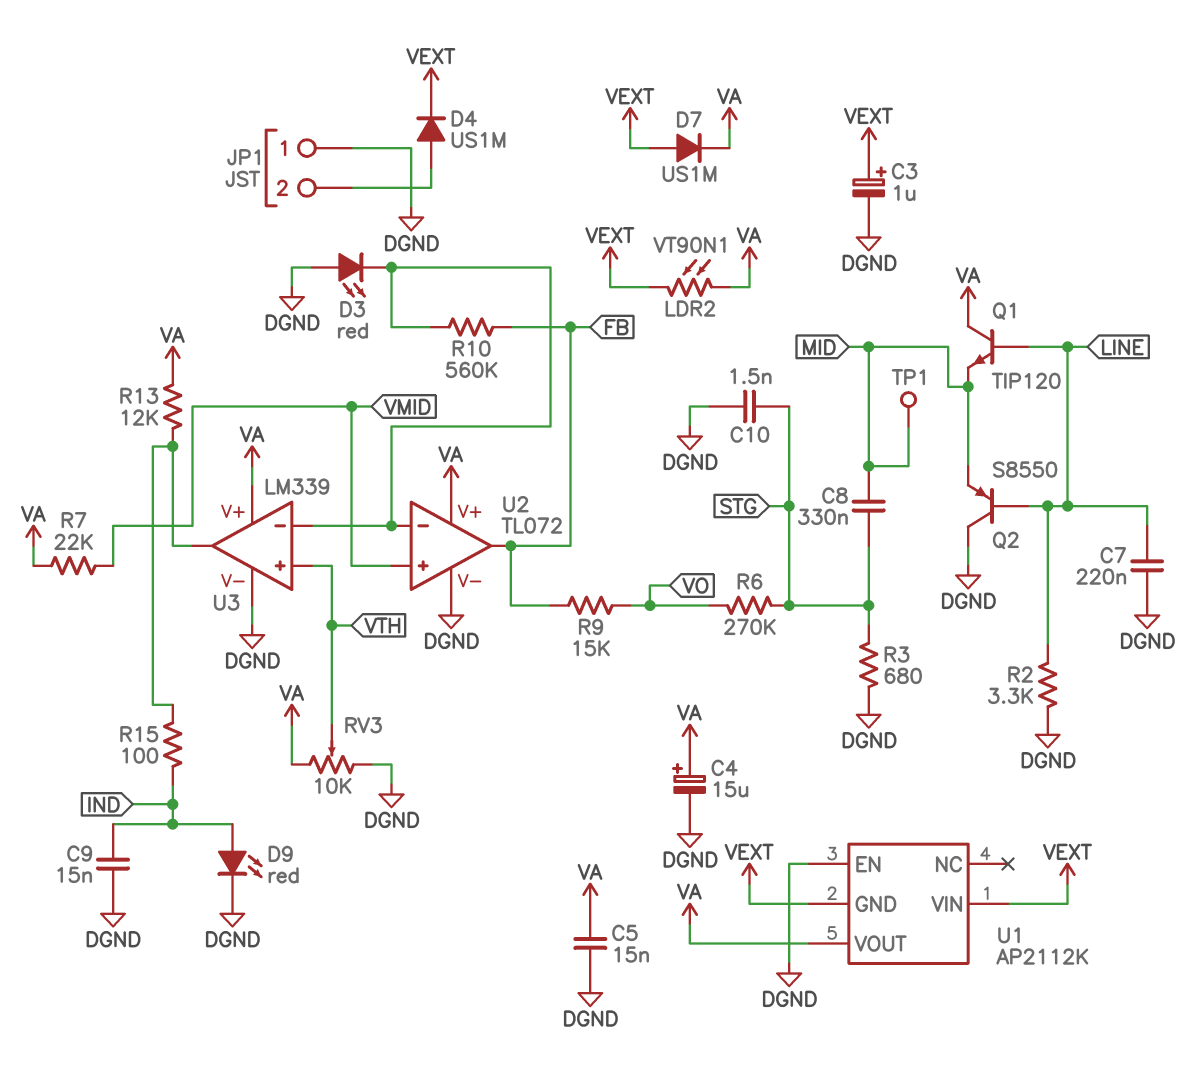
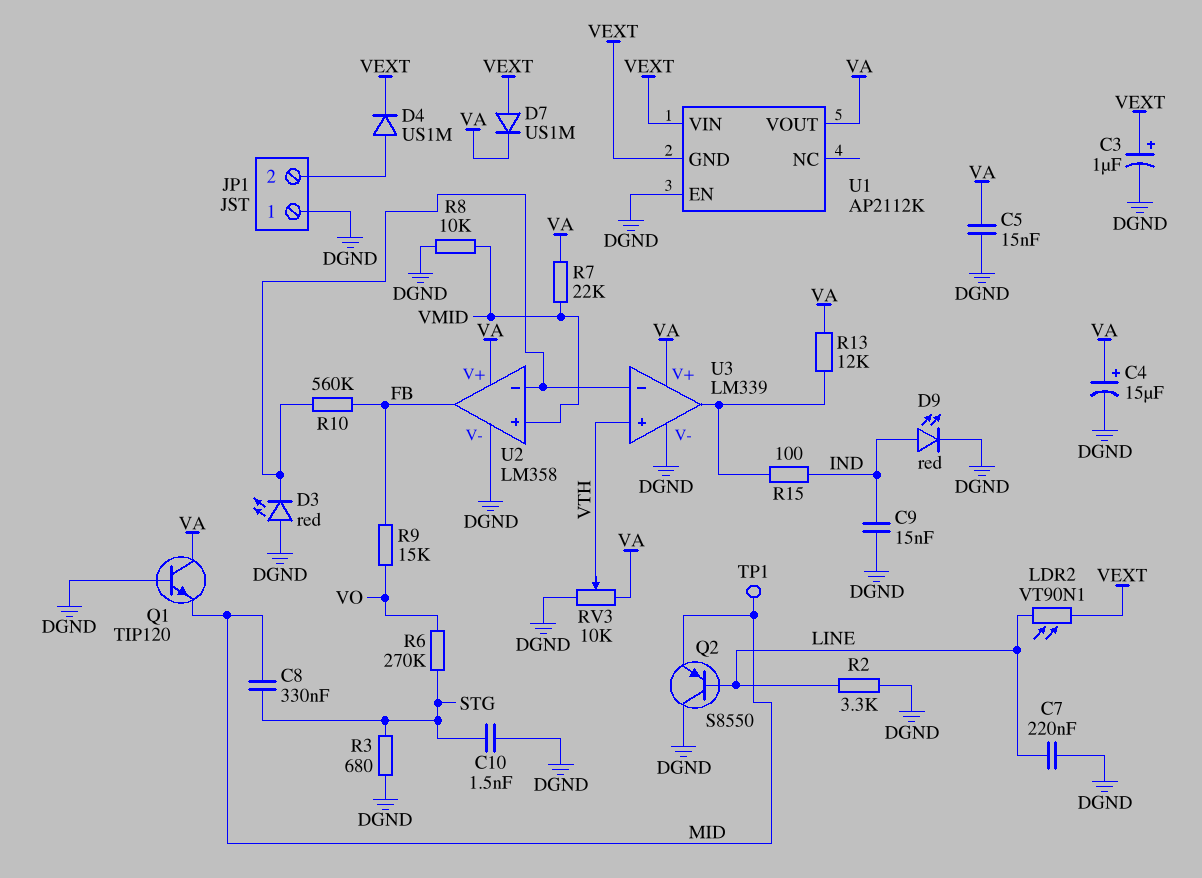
LDR2: VT90N1 (VA, VEXT) -> VT90N1 (LINE, VEXT)
Q1: NPN TIP120 (B LINE, C VA, E MID) -> NPN TIP120 (B DGND, C VA, E MID)
R8: none -> 10k (DGND, VMID)
U2: TL072 -> LM358

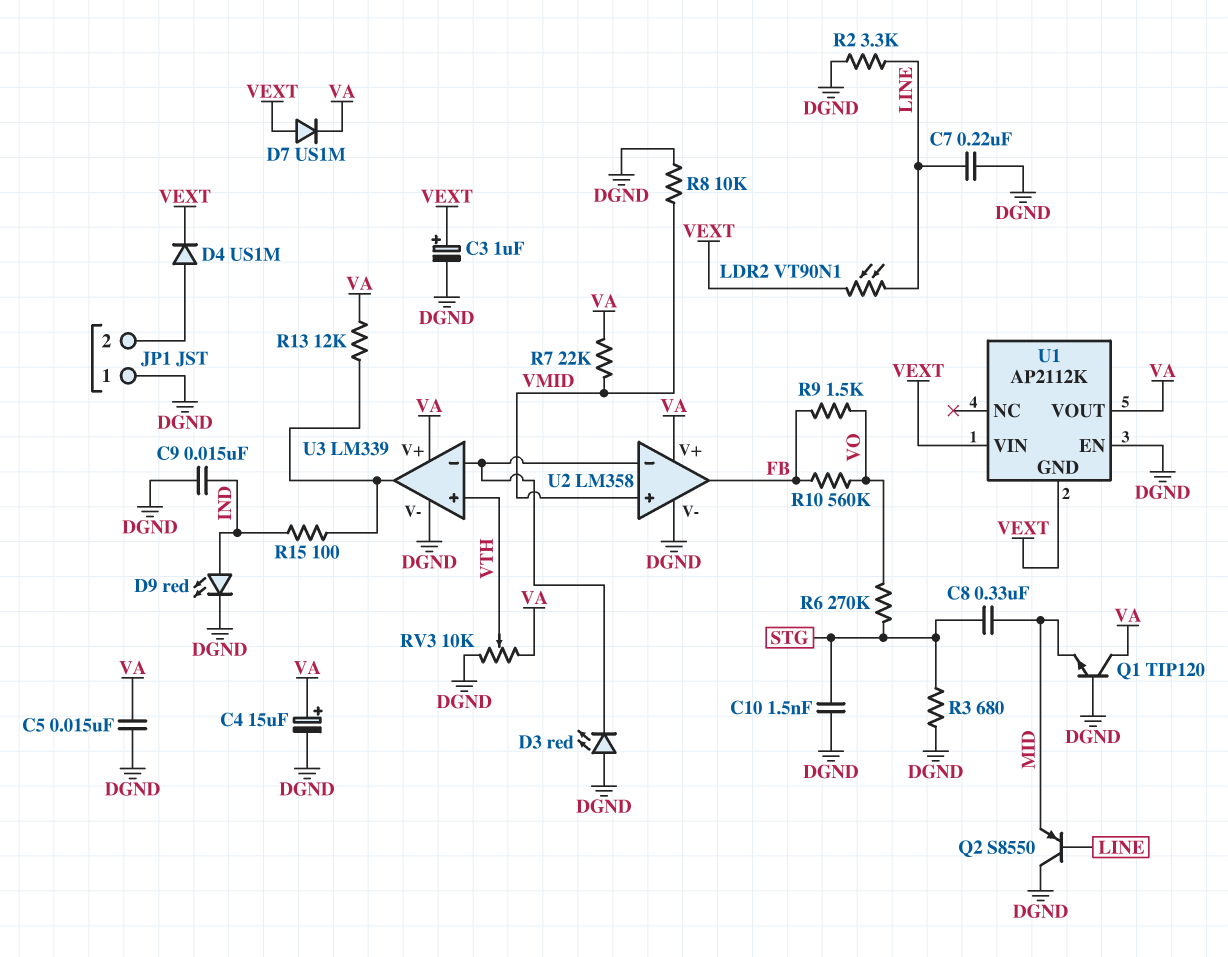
R9: 15k (FB, VO) -> 1.5k (FB, VO)
R10: 560k (FB, U2/in-) -> 560k (FB, VO)
TP1: test point (MID) -> none

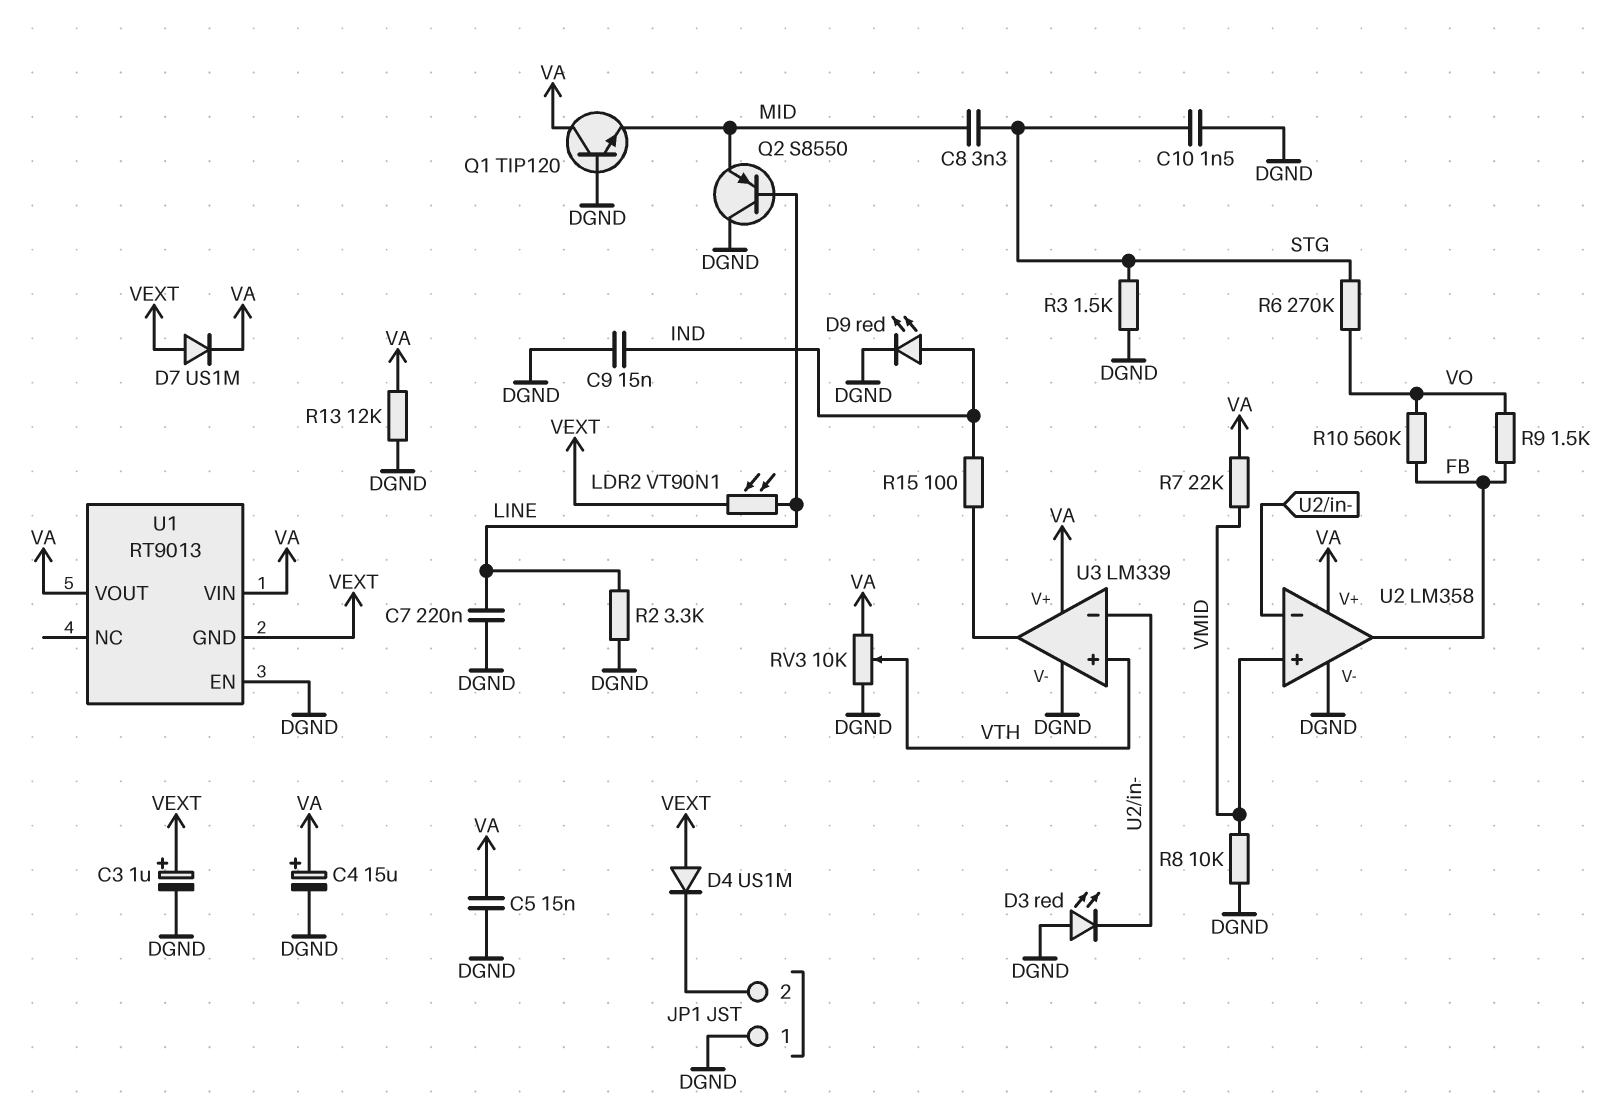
C8: 330nF (MID, STG) -> 3.3nF (MID, STG)
D4: diode US1M (A JP1/2, K VEXT) -> diode US1M (A VEXT, K JP1/2)
R3: 680 (DGND, STG) -> 1.5k (DGND, STG)
R13: 12k (U3/out, VA) -> 12k (DGND, VA)
U1: AP2112K -> RT9013
U1 pin VIN: VEXT -> VA

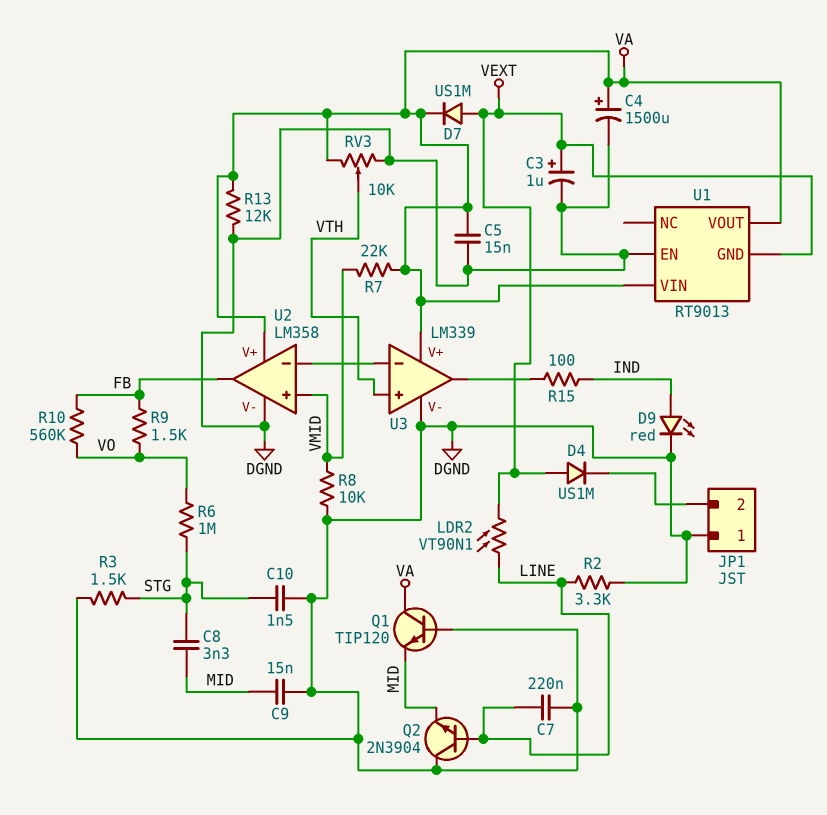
C4: 15uF (plus VA, minus DGND) -> 1500uF (plus VA, minus DGND)
C9: 15nF (DGND, IND) -> 15nF (DGND, MID)
D3: LED red (A DGND, K U2/in-) -> none
Q2: PNP S8550 (B LINE, C DGND, E MID) -> NPN 2N3904 (B LINE, C DGND, E MID)
R6: 270k (STG, VO) -> 1M (STG, VO)

